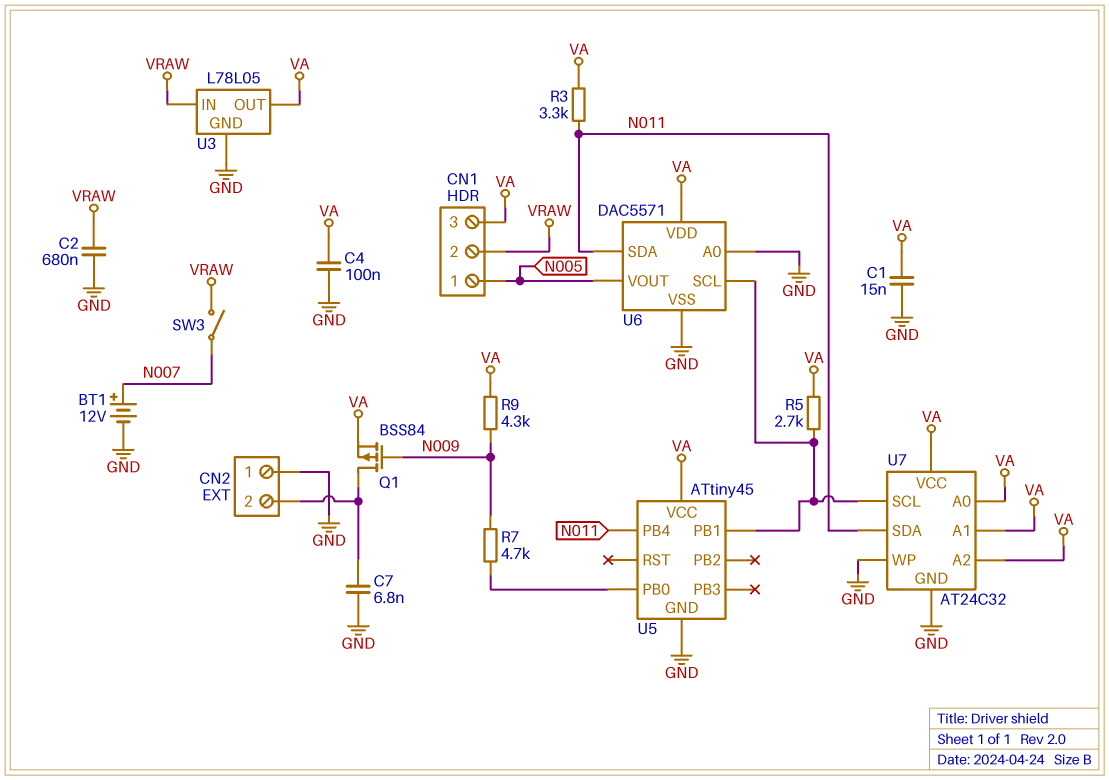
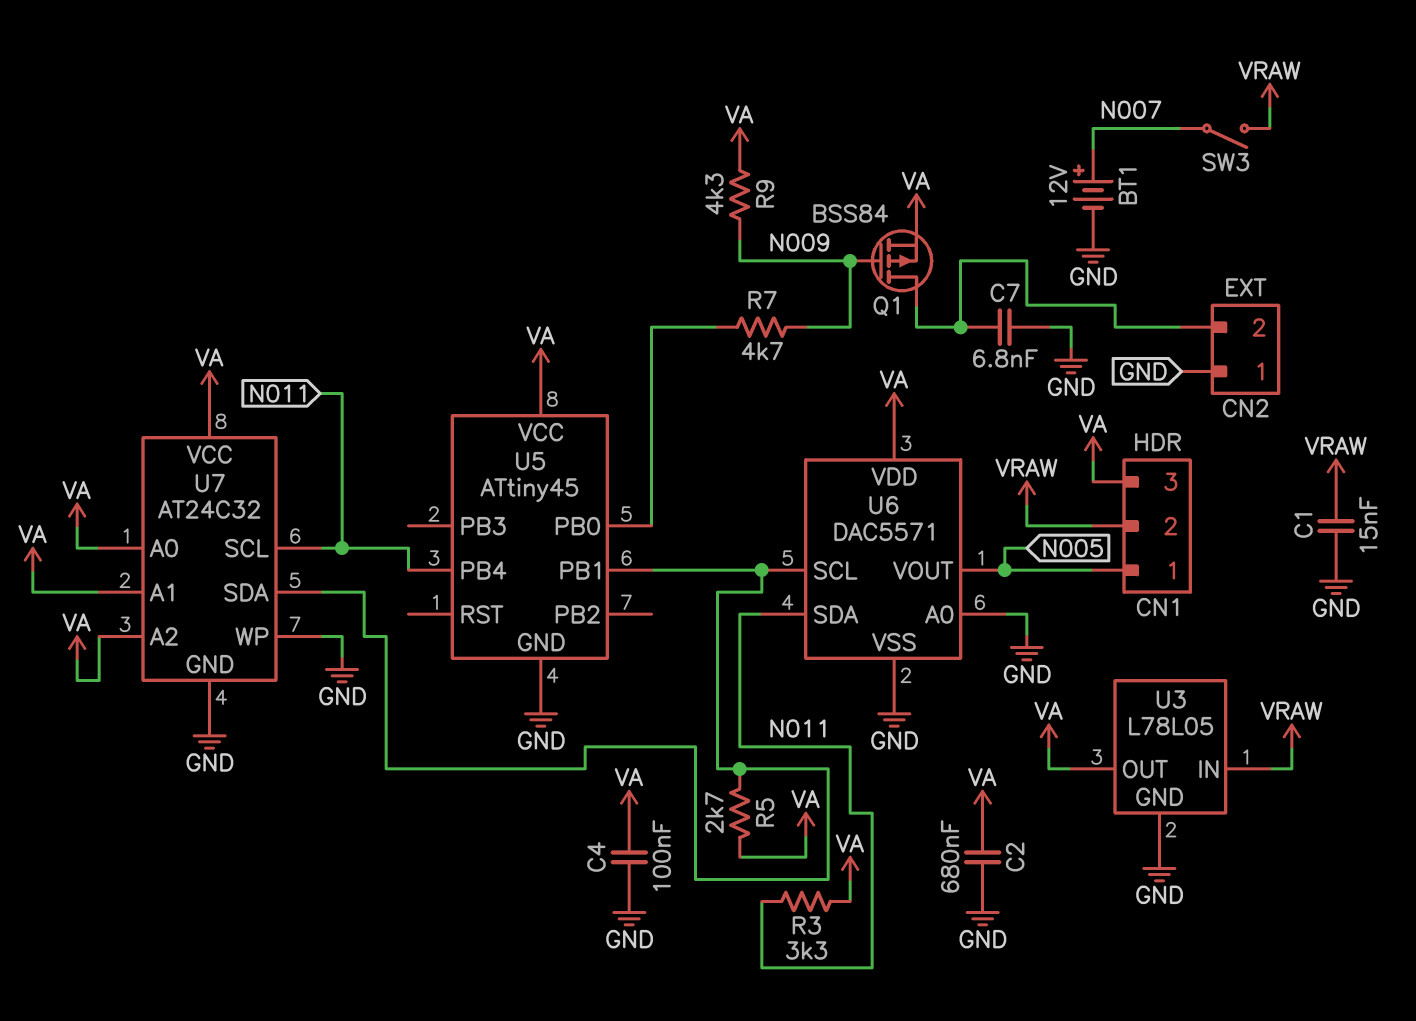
C1: 15nF (GND, VA) -> 15nF (GND, VRAW)
C2: 680nF (GND, VRAW) -> 680nF (GND, VA)
U7 pin SCL: U5/PB1 -> N011
U7 pin SDA: N011 -> U5/PB1

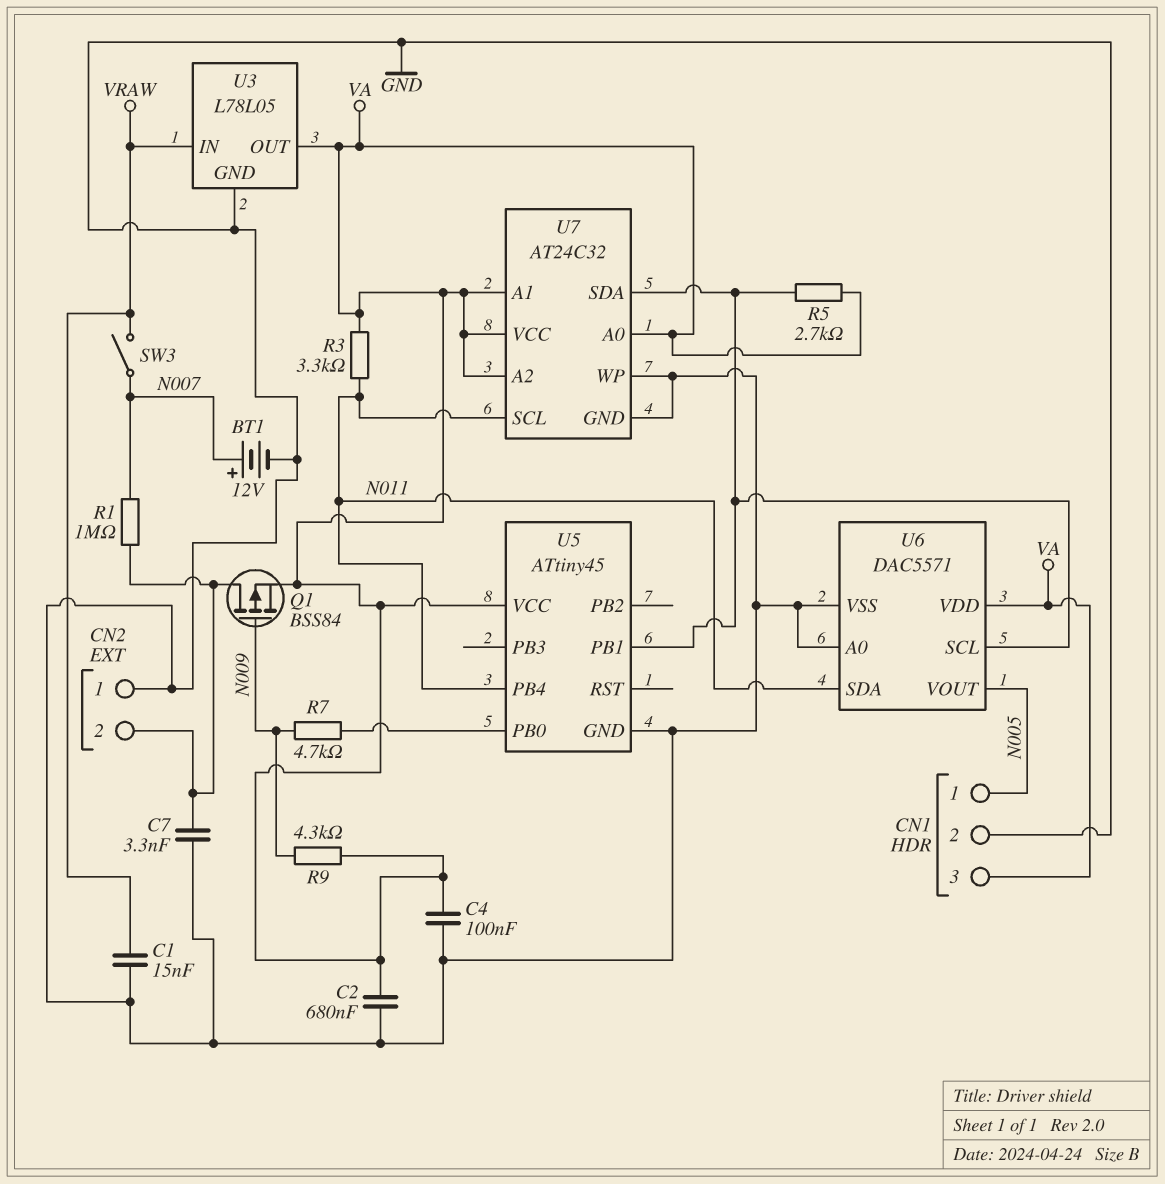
C7: 6.8nF (CN2/2, GND) -> 3.3nF (CN2/2, GND)
CN1 pin 2: VRAW -> GND
R1: none -> 1M (CN2/2, N007)

